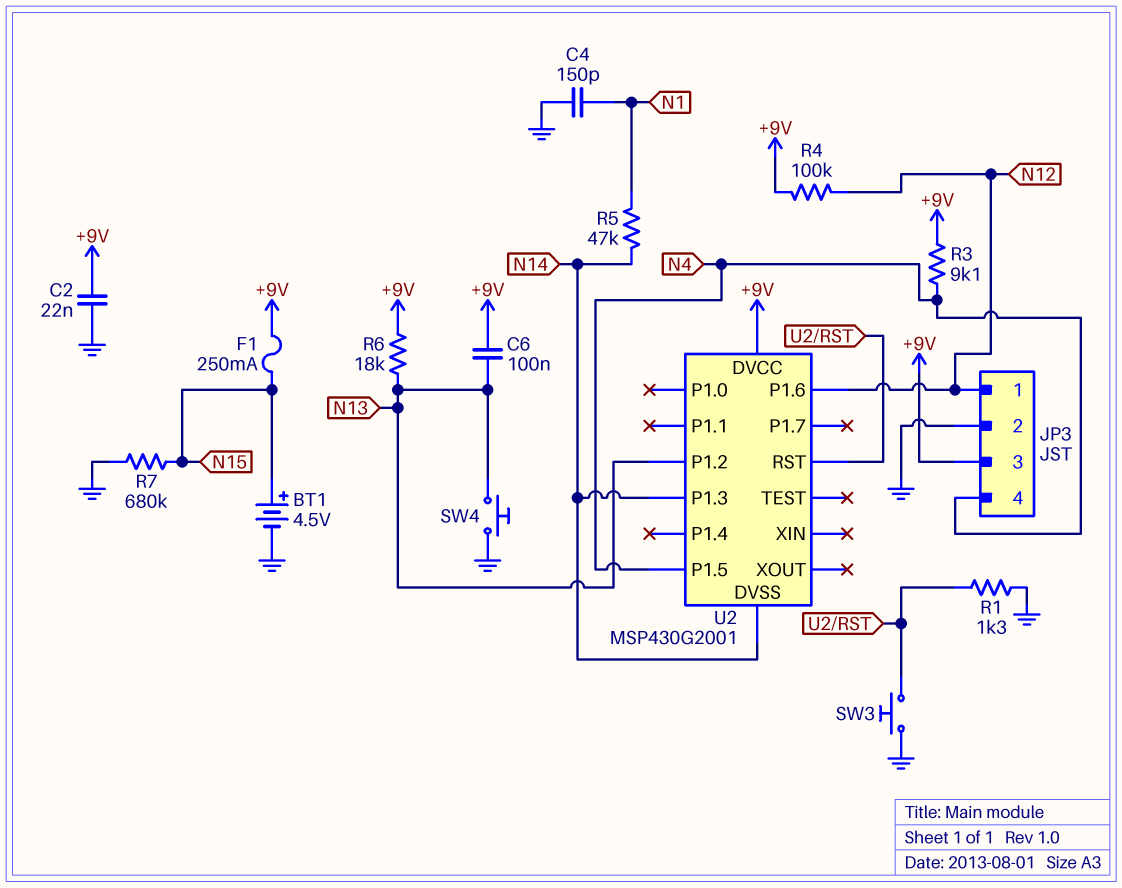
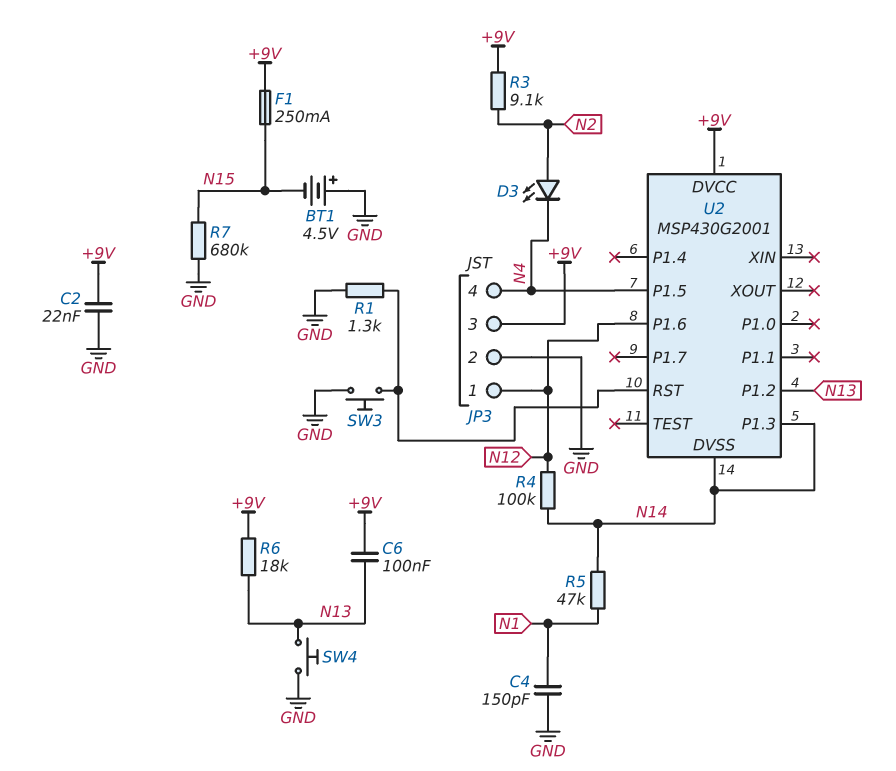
BT1: 4.5V (plus N15, minus GND) -> 4.5V (plus GND, minus N15)
D3: none -> LED (A N2, K N4)
R3: 9.1k (+9V, N4) -> 9.1k (+9V, N2)
R4: 100k (+9V, N12) -> 100k (N12, N14)

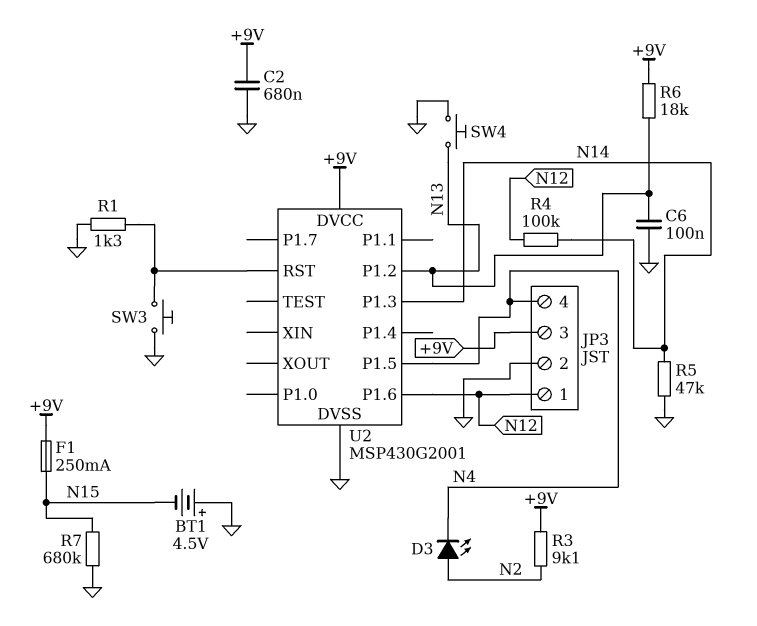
C2: 22nF (+9V, GND) -> 680nF (+9V, GND)
C4: 150pF (GND, N1) -> none
C6: 100nF (+9V, N13) -> 100nF (GND, N13)
R5: 47k (N1, N14) -> 47k (GND, N14)
U2 pin DVSS: N14 -> GND

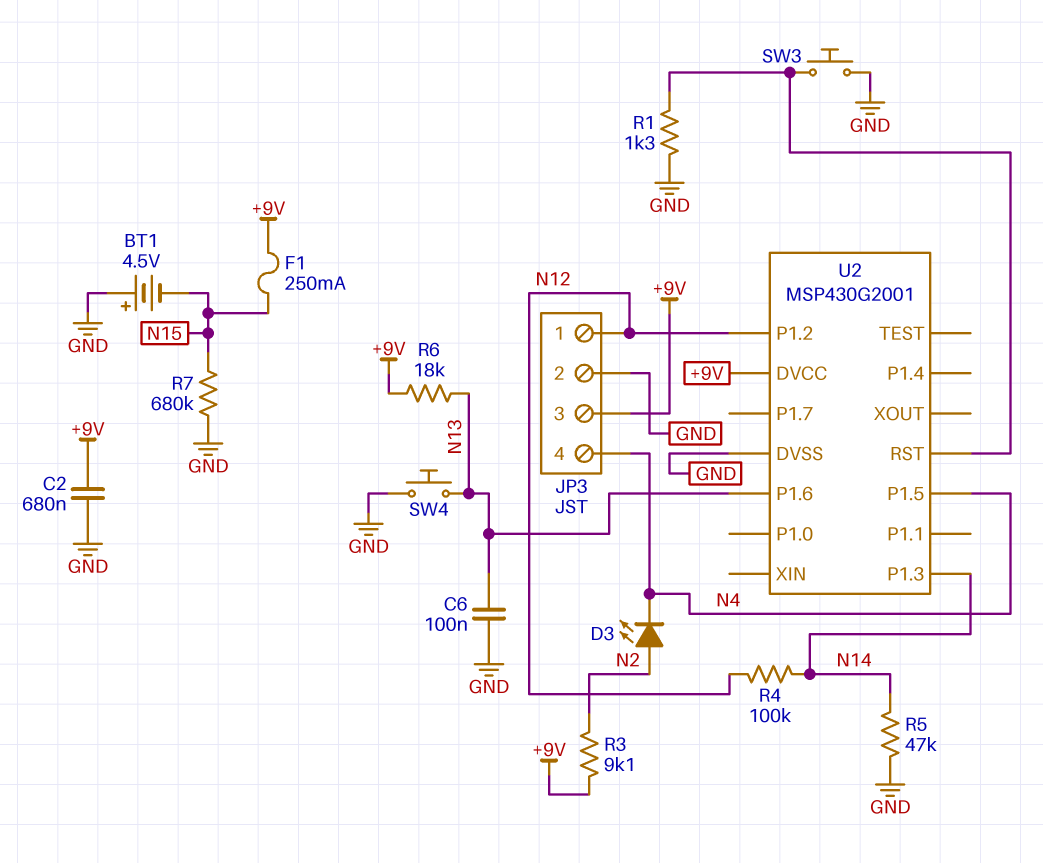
U2 pin P1.2: N13 -> N12
U2 pin P1.6: N12 -> N13

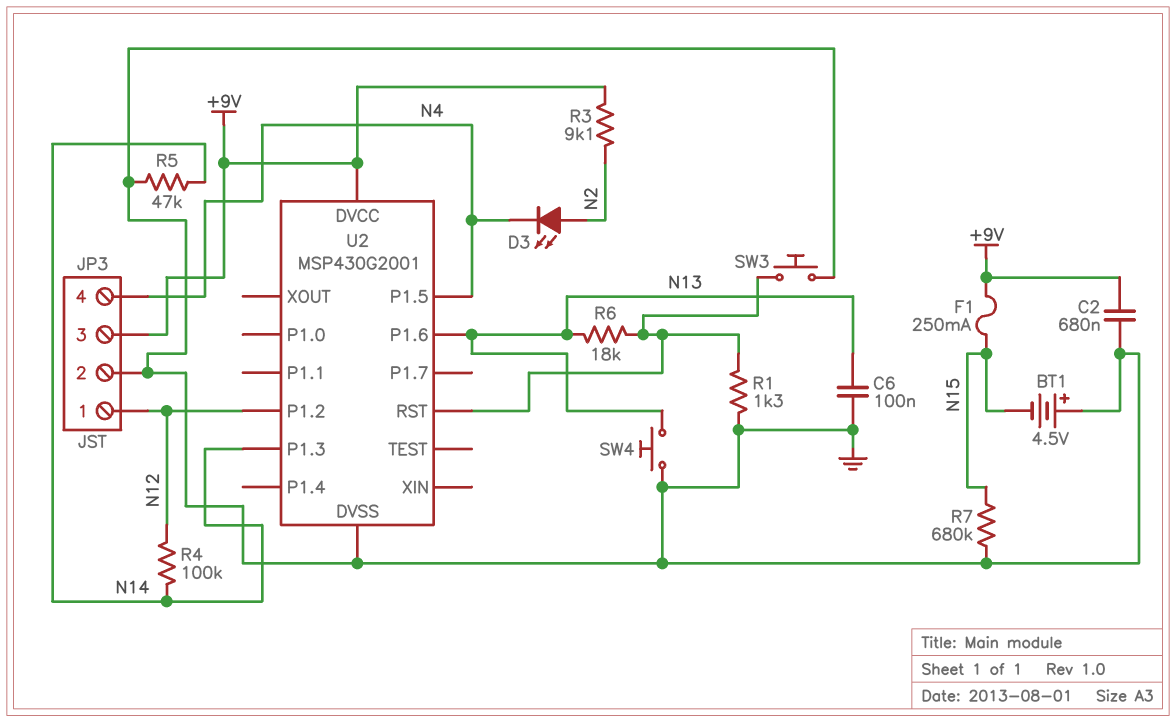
R6: 18k (+9V, N13) -> 18k (N13, U2/RST)

